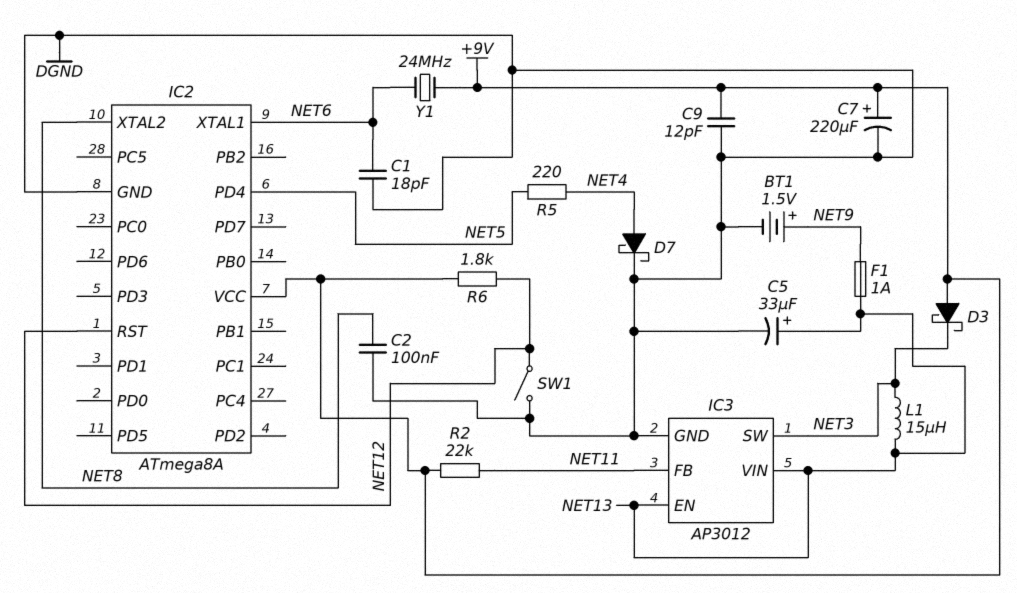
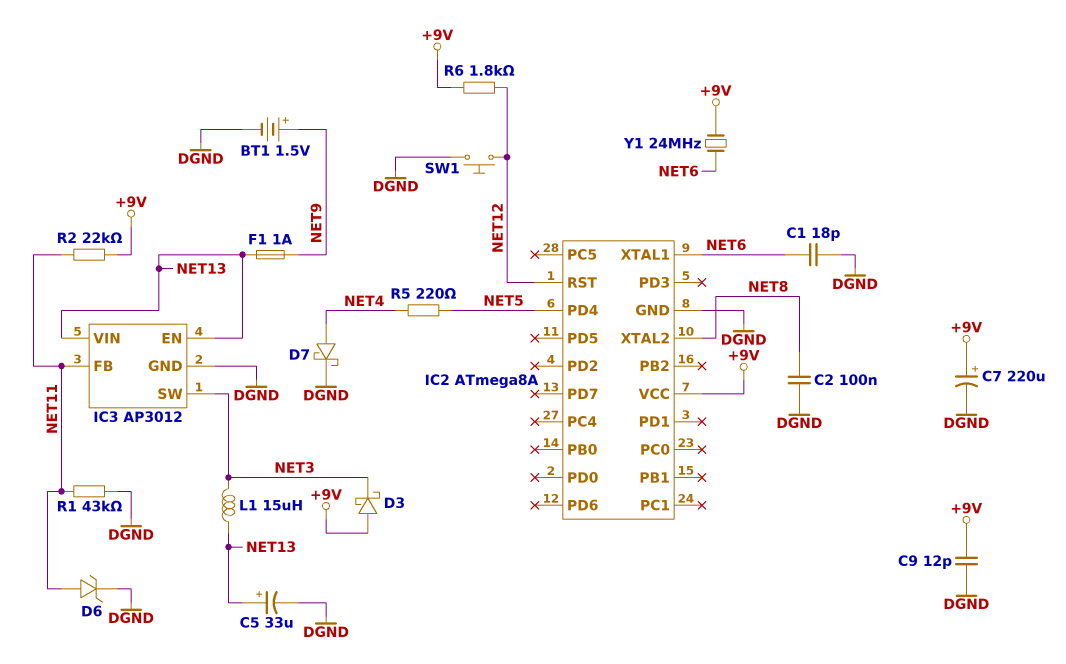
D6: none -> zener (A NET11, K DGND)
R1: none -> 43k (DGND, NET11)
SW1: switch (DGND, NET12) -> button (DGND, NET12)

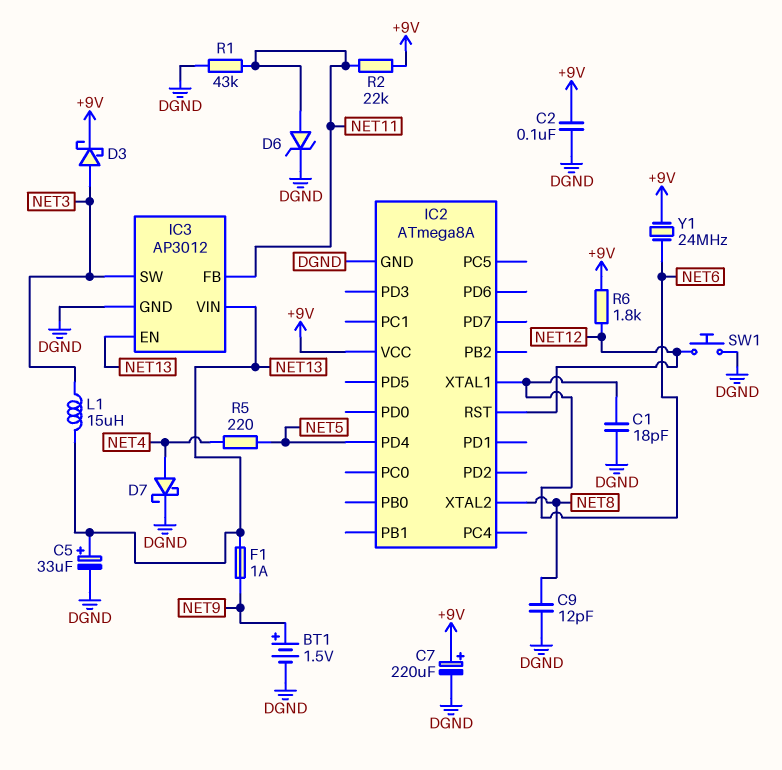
C2: 100nF (DGND, NET8) -> 100nF (+9V, DGND)
C9: 12pF (+9V, DGND) -> 12pF (DGND, NET8)
D3: schottky (A +9V, K NET3) -> schottky (A NET3, K +9V)

